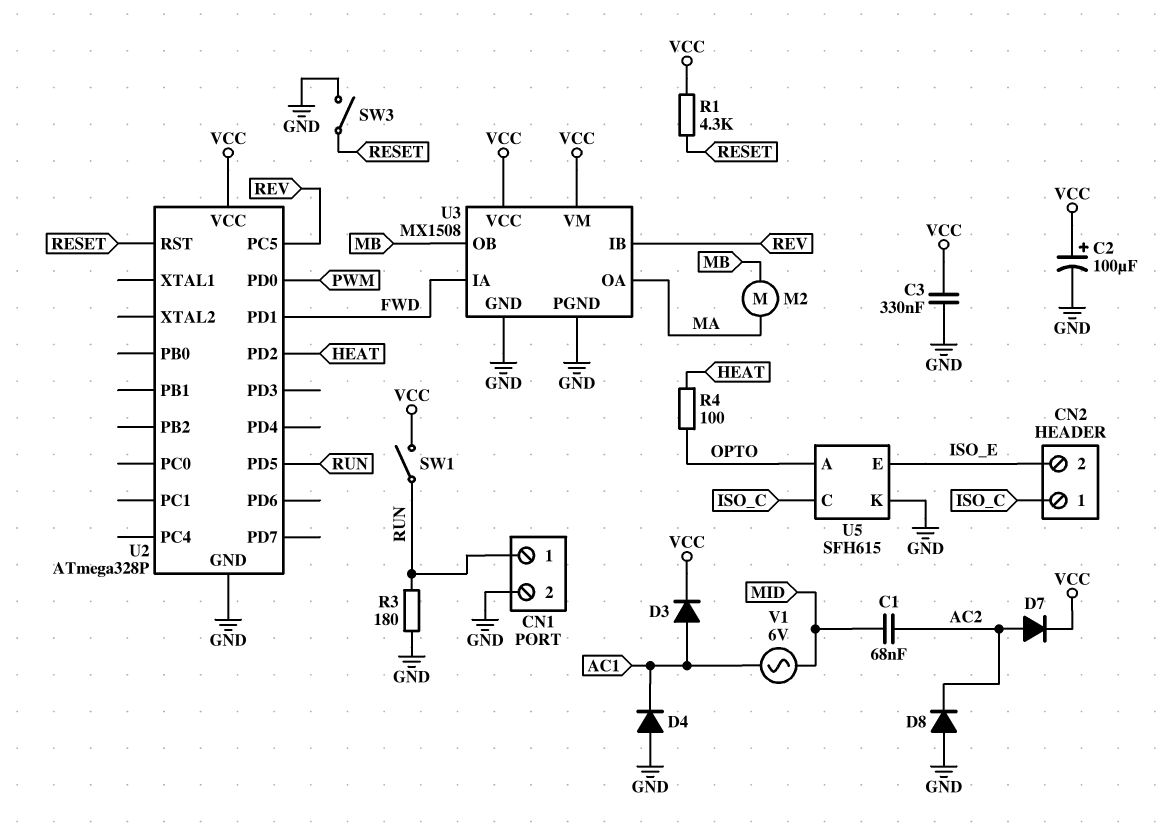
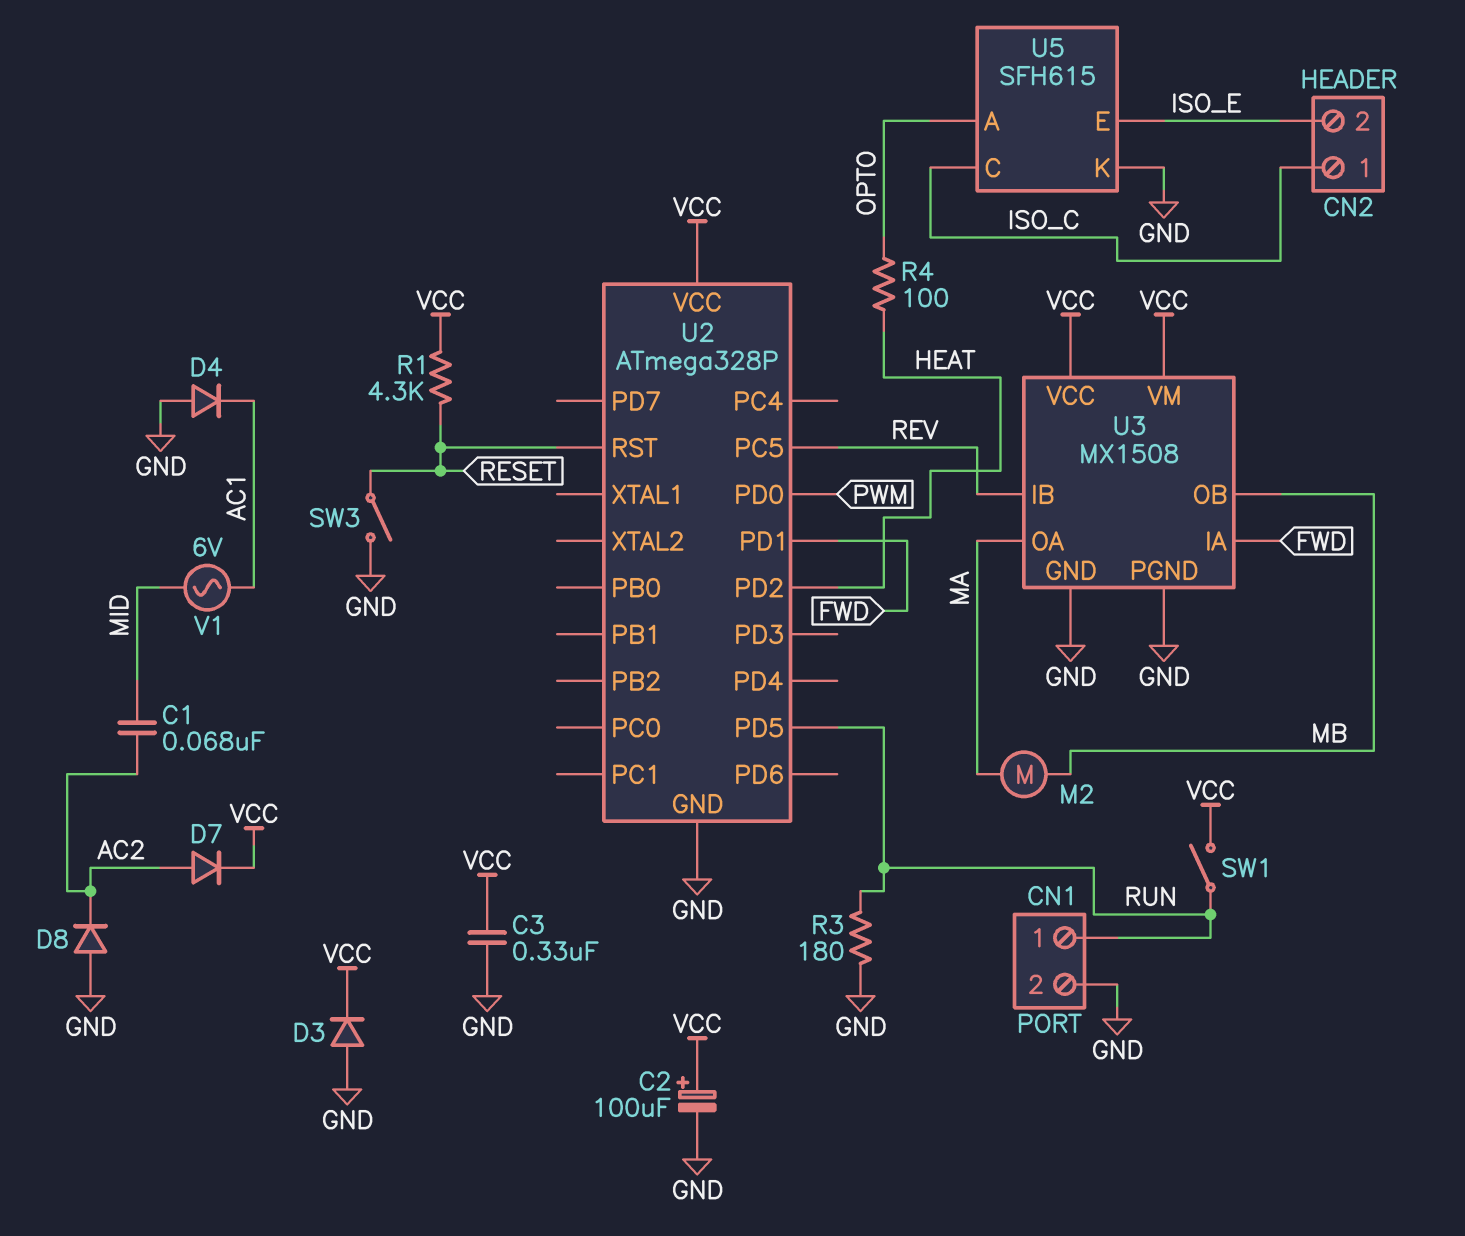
D3: diode (A AC1, K VCC) -> diode (A GND, K VCC)

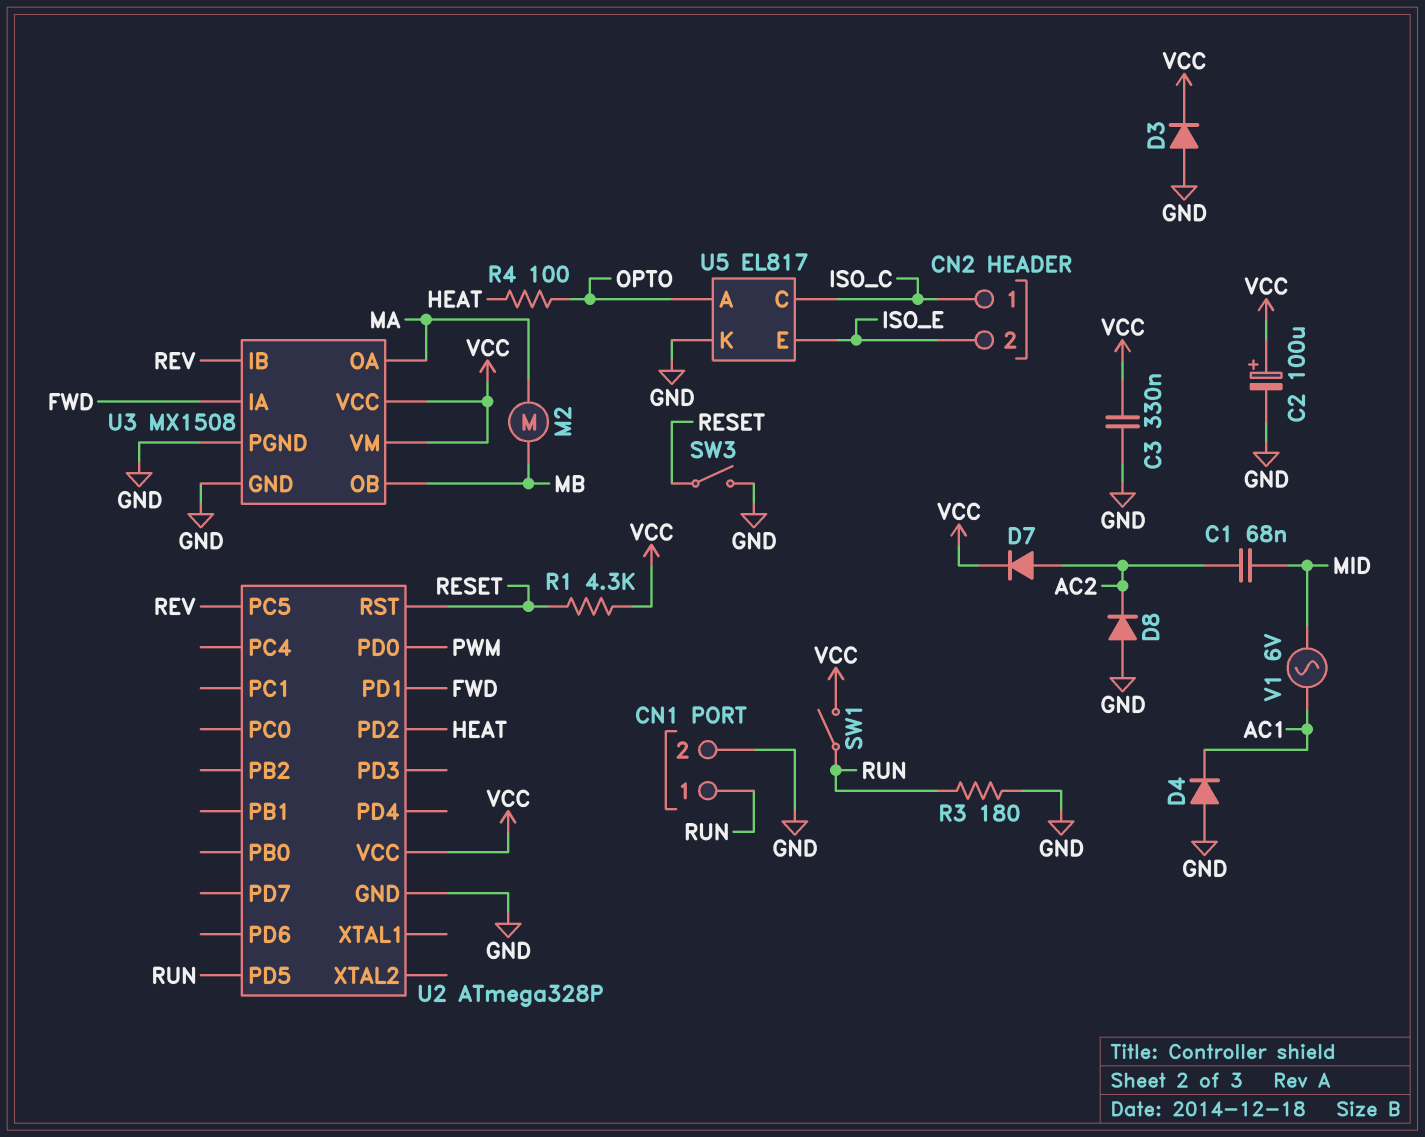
U5: SFH615 -> EL817

